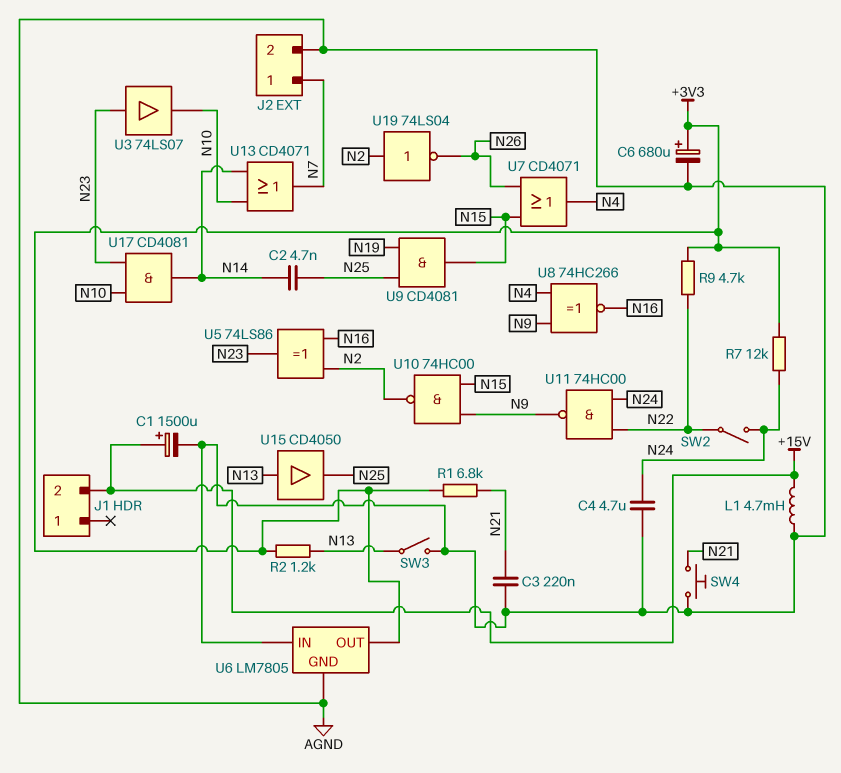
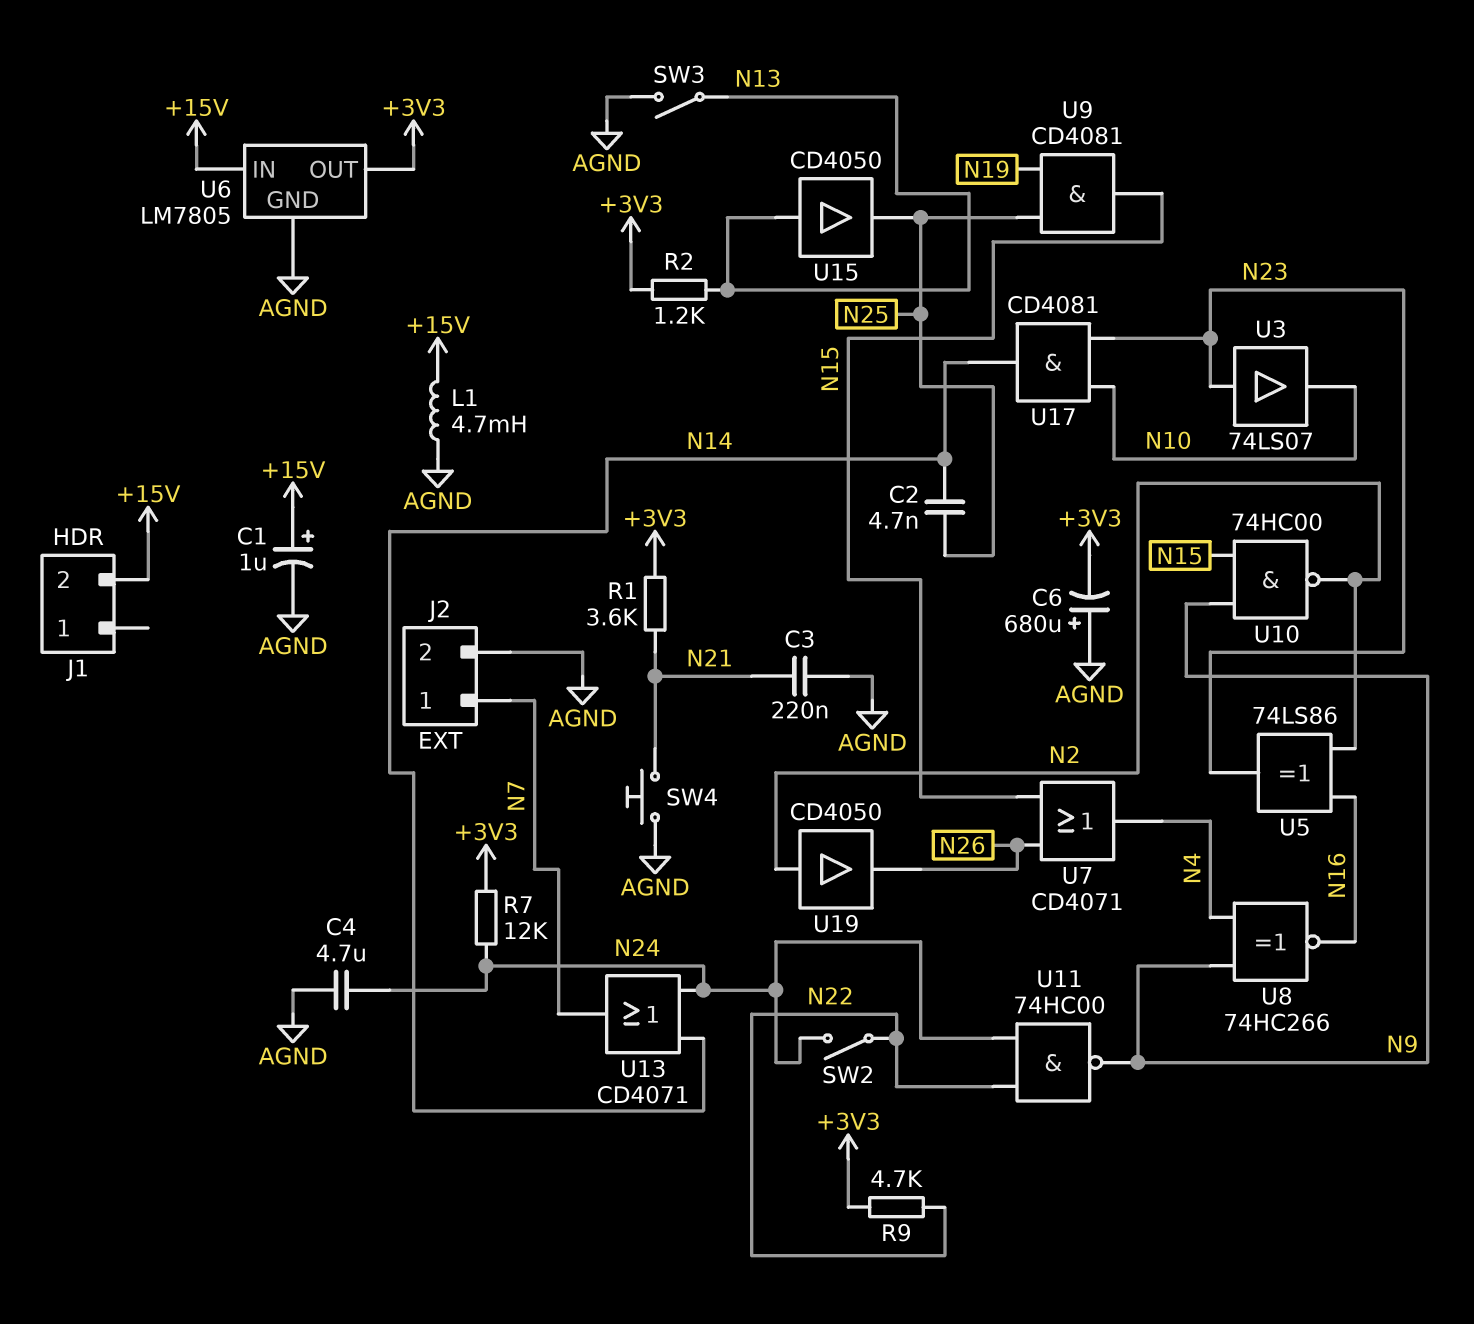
C1: 1500uF (plus +15V, minus AGND) -> 1uF (plus +15V, minus AGND)
C6: 680uF (plus +3V3, minus AGND) -> 680uF (plus AGND, minus +3V3)
R1: 6.8k (+3V3, N21) -> 3.6k (+3V3, N21)
U6 pin IN: AGND -> +15V
U13: OR CD4071 (in N10, in N14, out N7) -> OR CD4071 (in N14, in N24, out N7)
U19: NOT 74LS04 (in N2, out N26) -> buffer CD4050 (in N2, out N26)

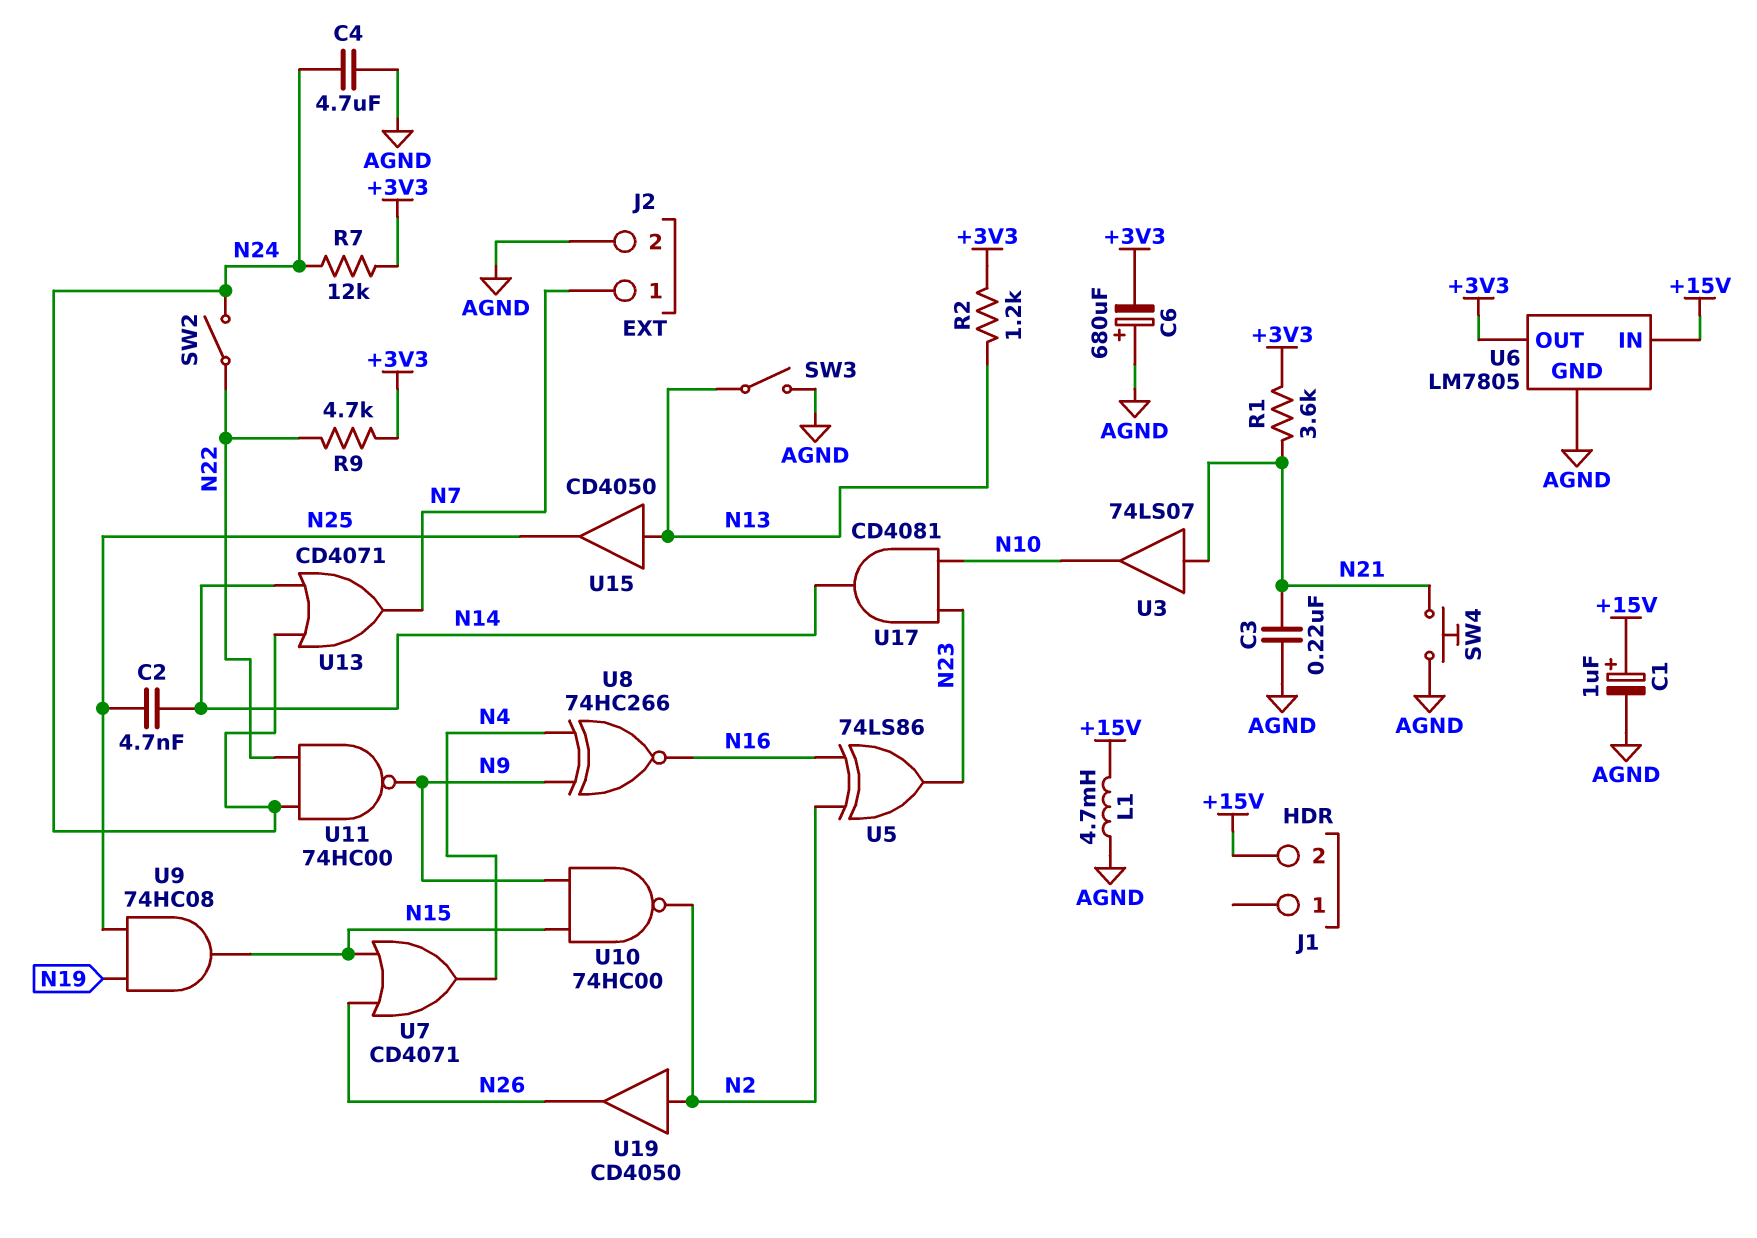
U3: buffer 74LS07 (in N23, out N10) -> buffer 74LS07 (in N21, out N10)
U9: AND CD4081 (in N19, in N25, out N15) -> AND 74HC08 (in N19, in N25, out N15)

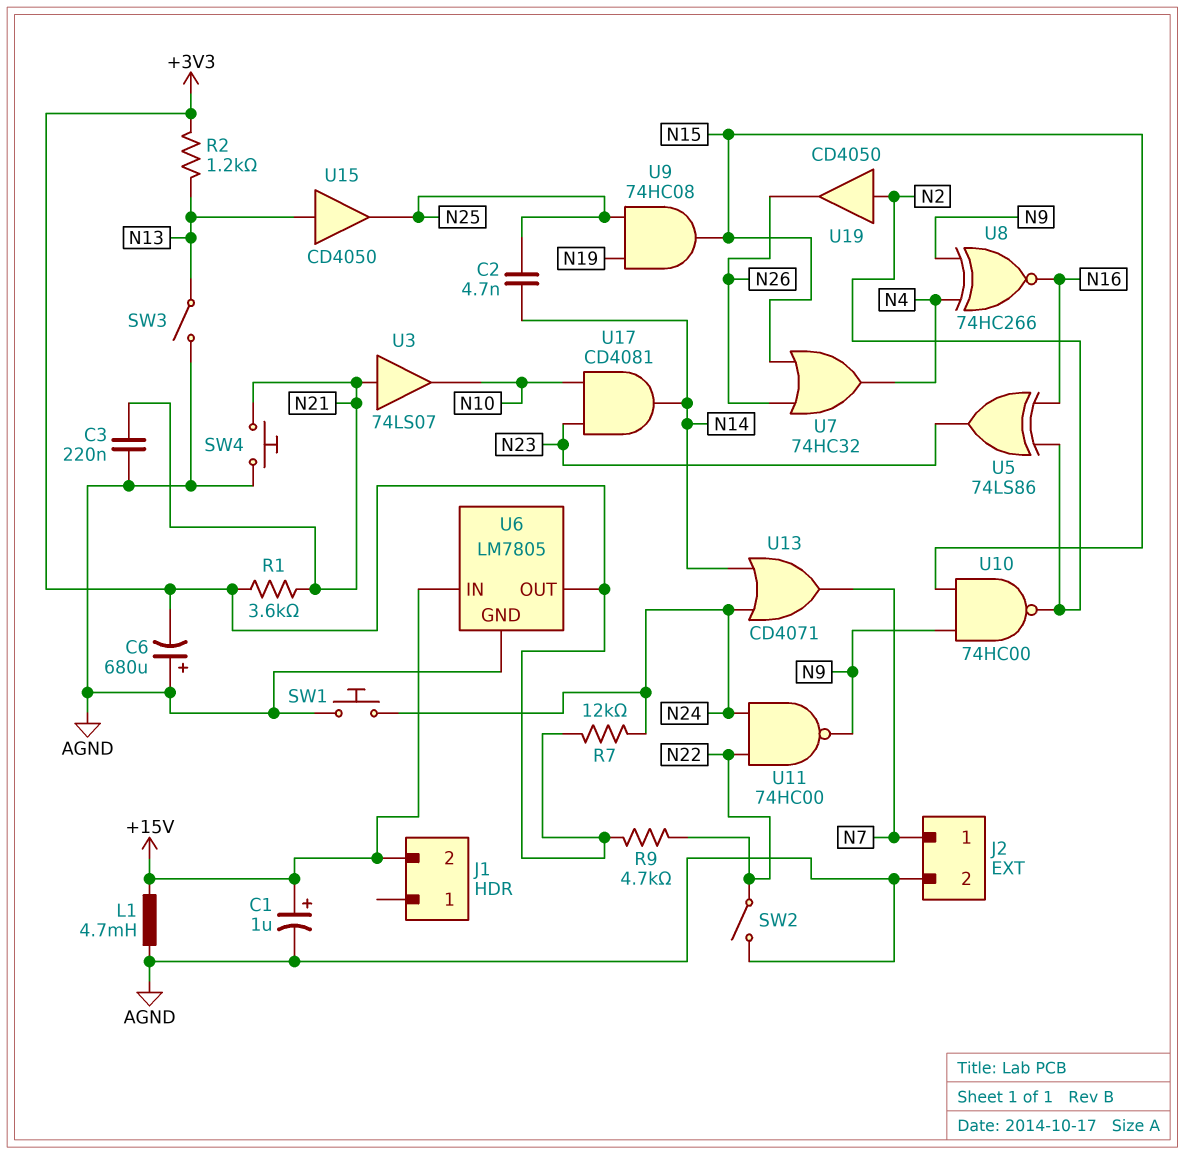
C4: 4.7uF (AGND, N24) -> none
SW1: none -> button (AGND, N24)
SW2: switch (N22, N24) -> switch (AGND, N22)
U7: OR CD4071 (in N15, in N26, out N4) -> OR 74HC32 (in N15, in N26, out N4)

